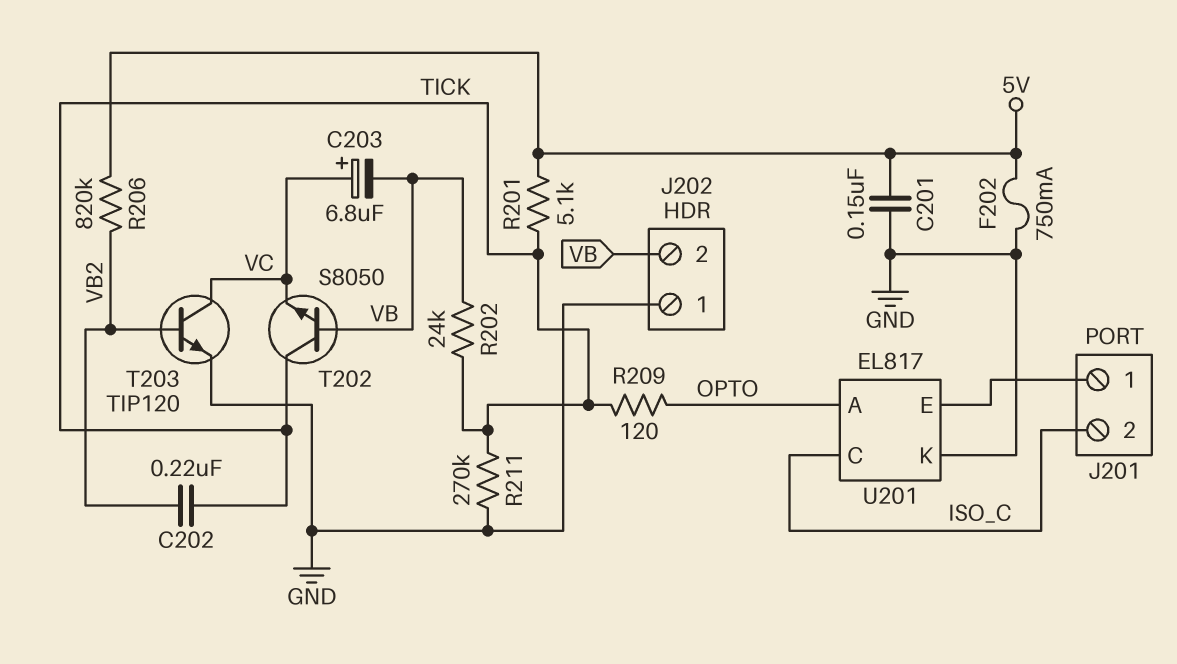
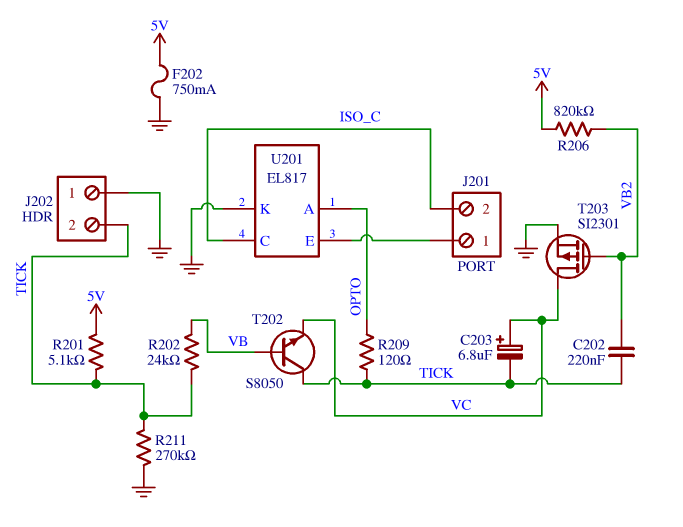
C201: 150nF (5V, GND) -> none
C203: 6.8uF (plus VC, minus VB) -> 6.8uF (plus VC, minus TICK)
J202 pin 2: VB -> TICK
T203: NPN TIP120 (B VB2, C VC, E GND) -> PMOS SI2301 (G VB2, D VC, S GND)

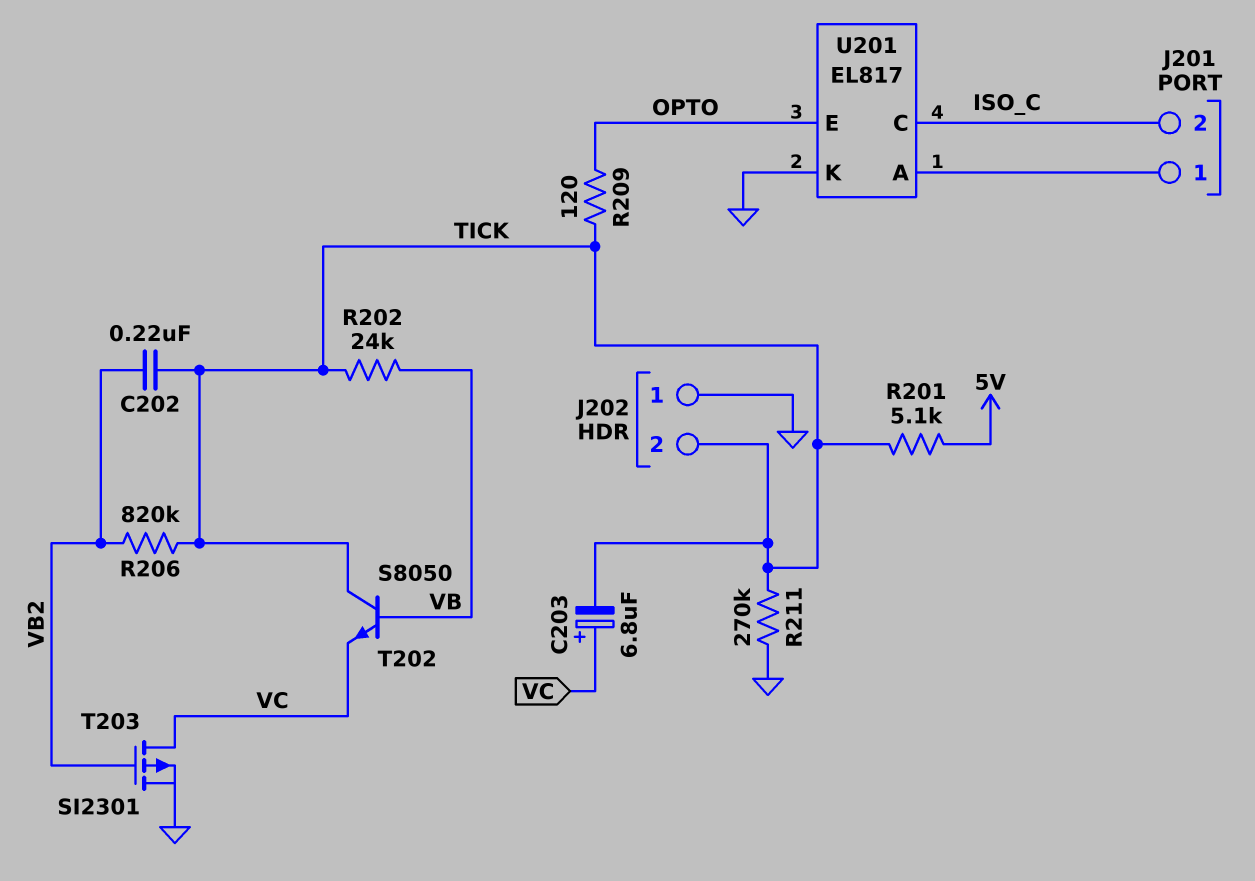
F202: 750mA (5V, GND) -> none
R206: 820k (5V, VB2) -> 820k (TICK, VB2)
U201 pin A: OPTO -> J201/1
U201 pin E: J201/1 -> OPTO

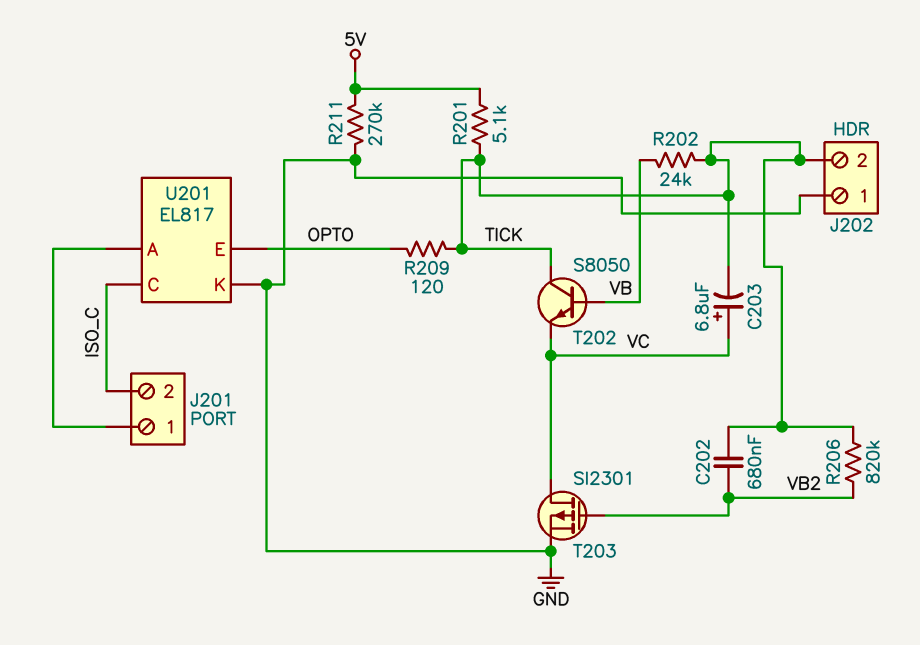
C202: 220nF (TICK, VB2) -> 680nF (TICK, VB2)
R211: 270k (GND, TICK) -> 270k (5V, GND)

